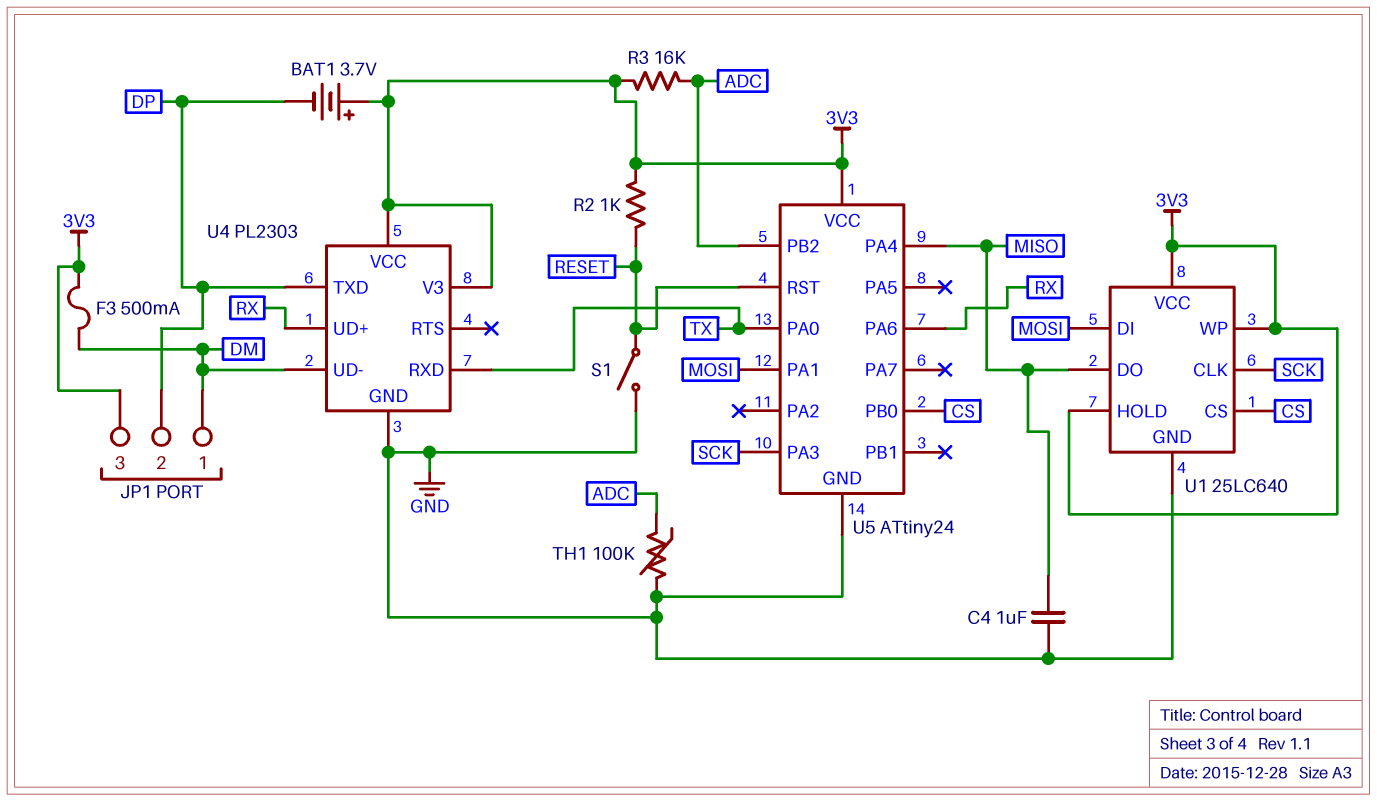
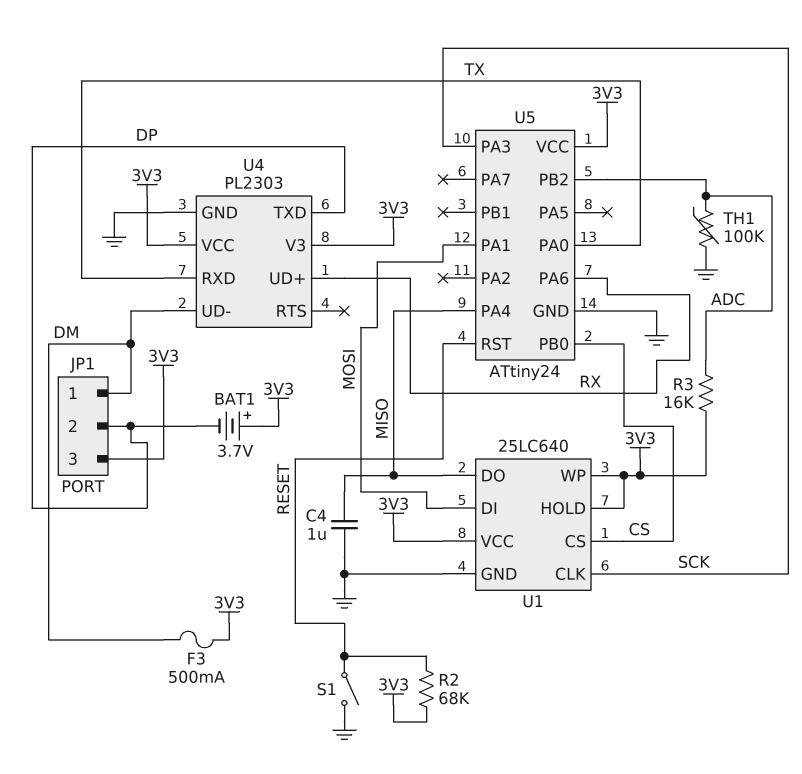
R2: 1k (3V3, RESET) -> 68k (3V3, RESET)

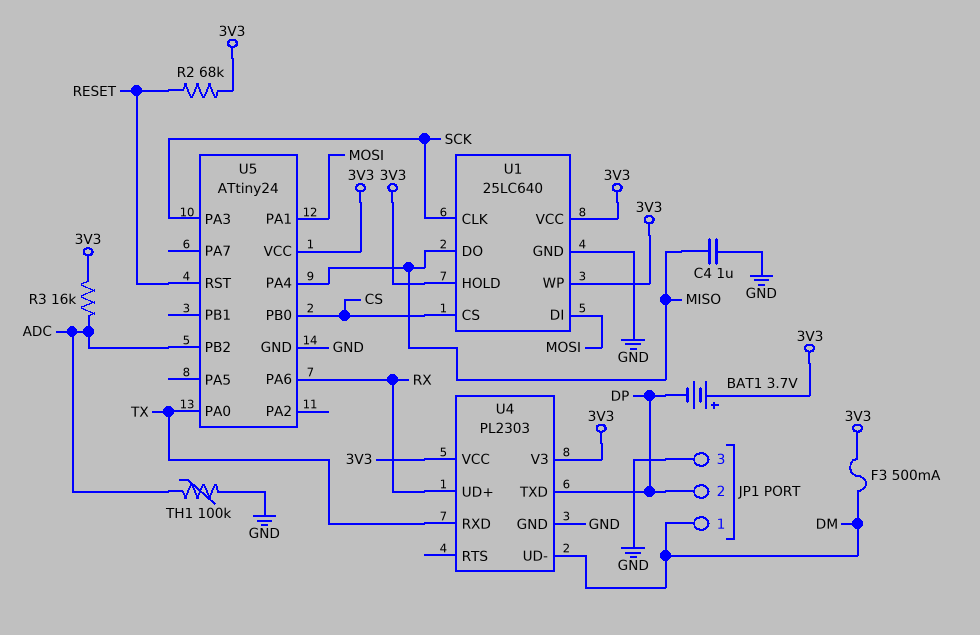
JP1 pin 3: 3V3 -> GND
S1: switch (GND, RESET) -> none

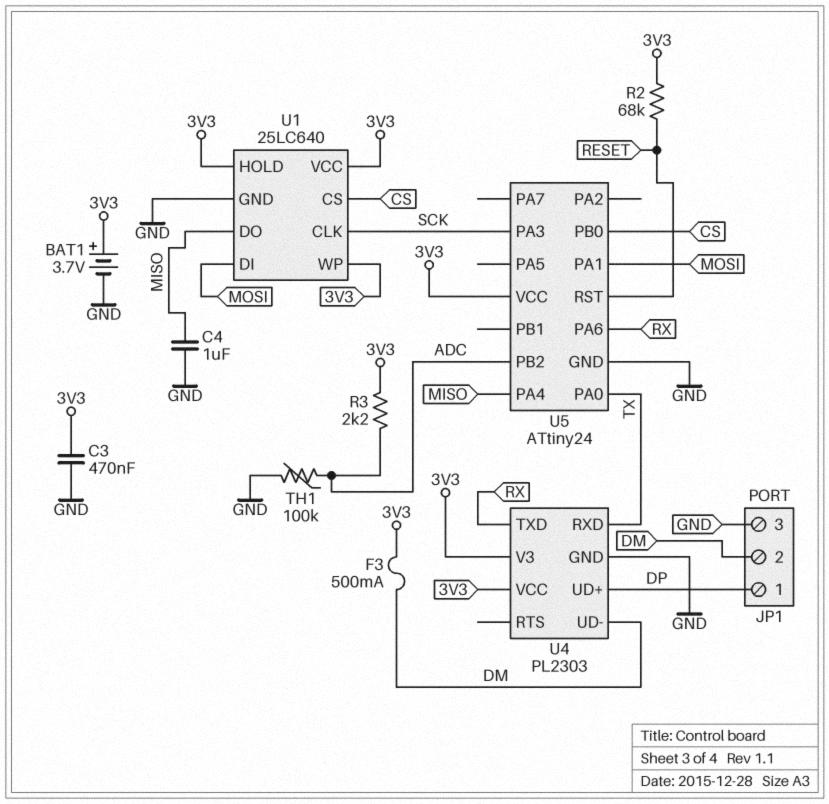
BAT1: 3.7V (plus 3V3, minus DP) -> 3.7V (plus 3V3, minus GND)
C3: none -> 470nF (3V3, GND)
JP1 pin 1: DM -> DP
JP1 pin 2: DP -> DM
R3: 16k (3V3, ADC) -> 2.2k (3V3, ADC)
U4 pin TXD: DP -> RX
U4 pin UD+: RX -> DP

